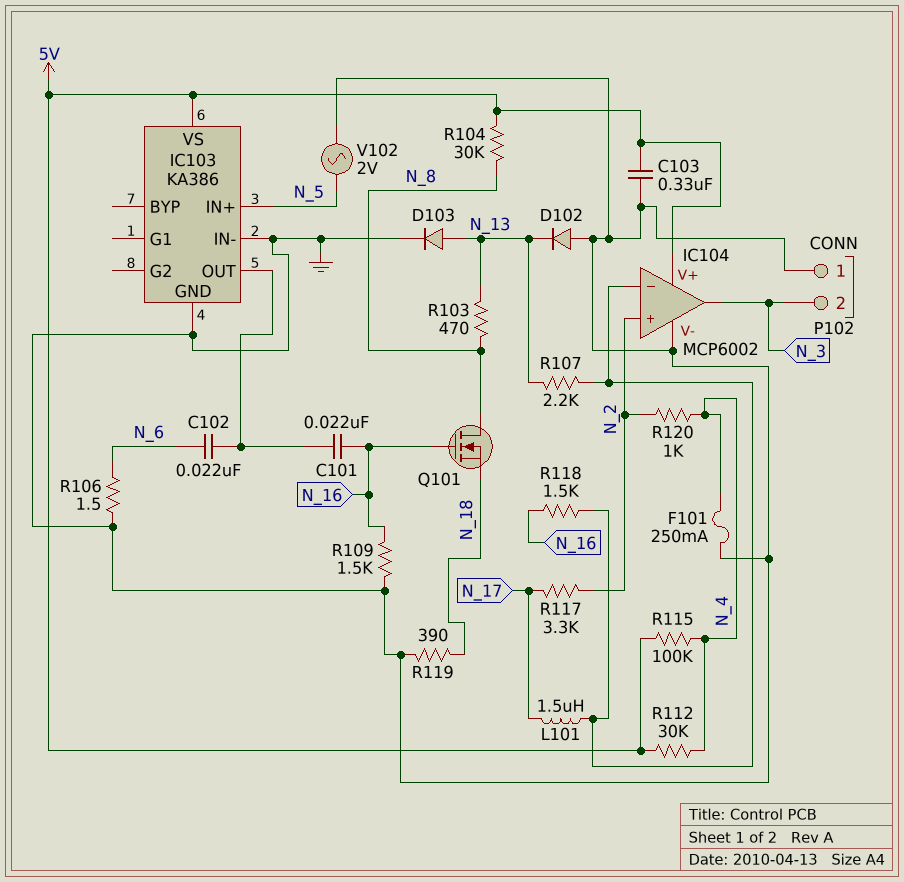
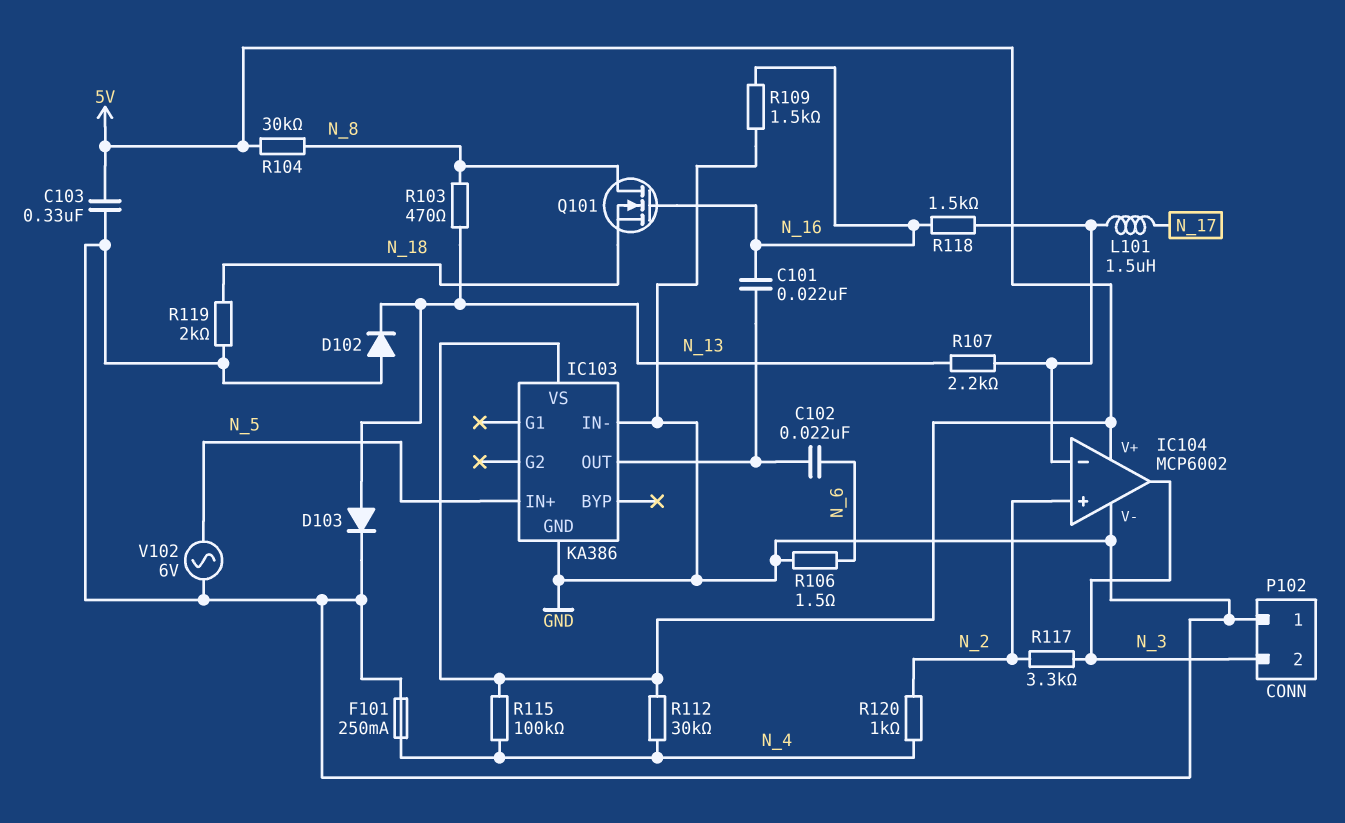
R117: 3.3k (N_2, N_17) -> 3.3k (N_2, N_3)
R119: 390 (GND, N_18) -> 2k (GND, N_18)
V102: AC 2V (GND, N_5) -> AC 6V (GND, N_5)

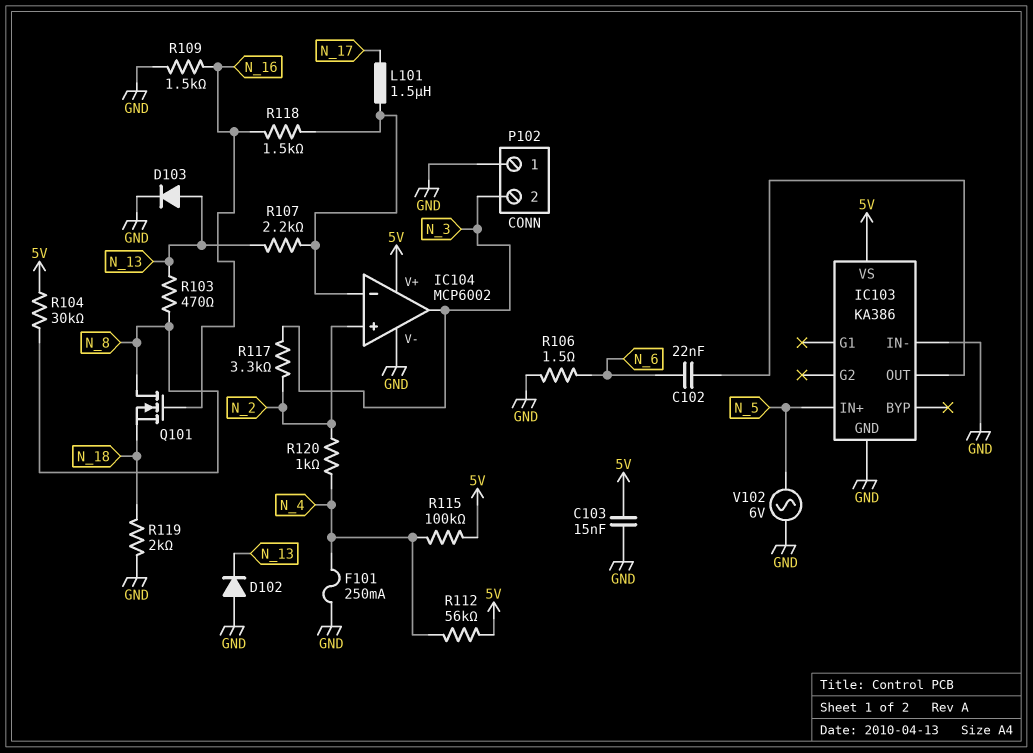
C101: 22nF (IC103/OUT, N_16) -> none
C103: 330nF (5V, GND) -> 15nF (5V, GND)
R112: 30k (5V, N_4) -> 56k (5V, N_4)

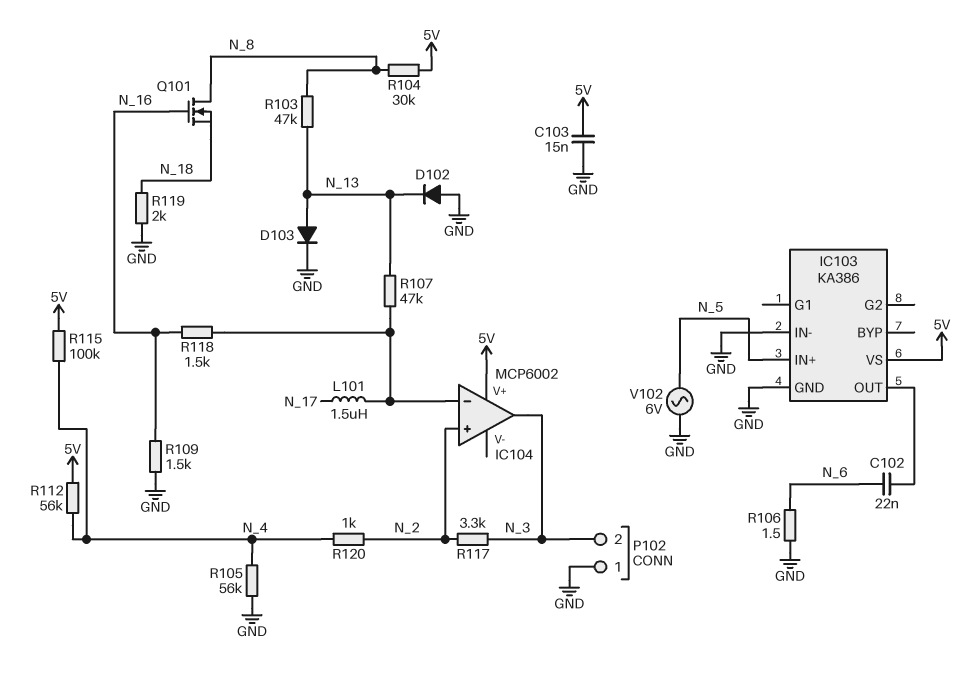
F101: 250mA (GND, N_4) -> none
IC104 pin V-: GND -> none
R103: 470 (N_8, N_13) -> 47k (N_8, N_13)
R105: none -> 56k (GND, N_4)
R107: 2.2k (IC104/in-, N_13) -> 47k (IC104/in-, N_13)

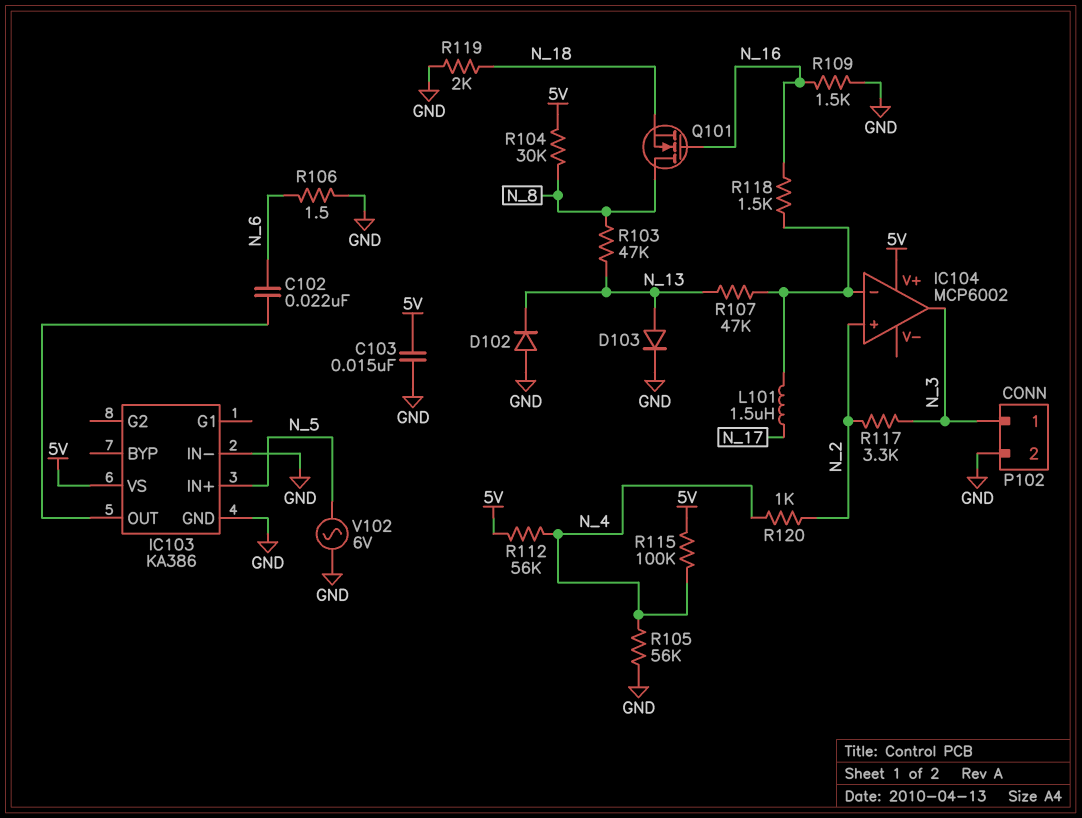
P102 pin 1: GND -> N_3
P102 pin 2: N_3 -> GND

